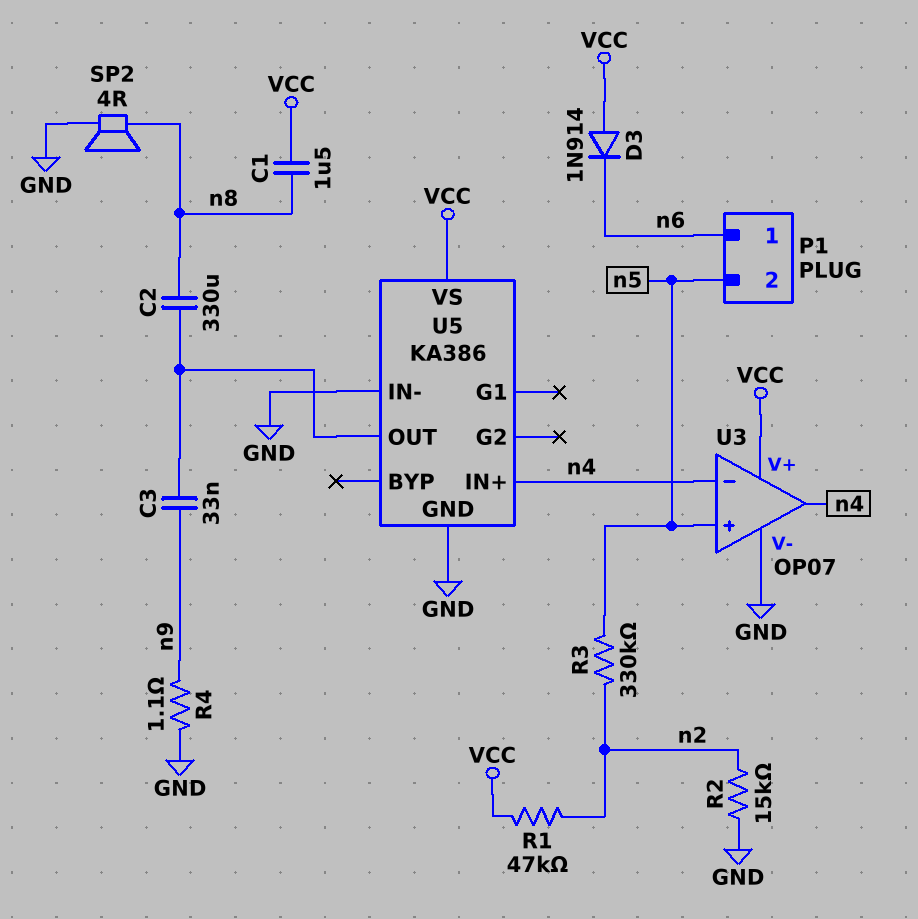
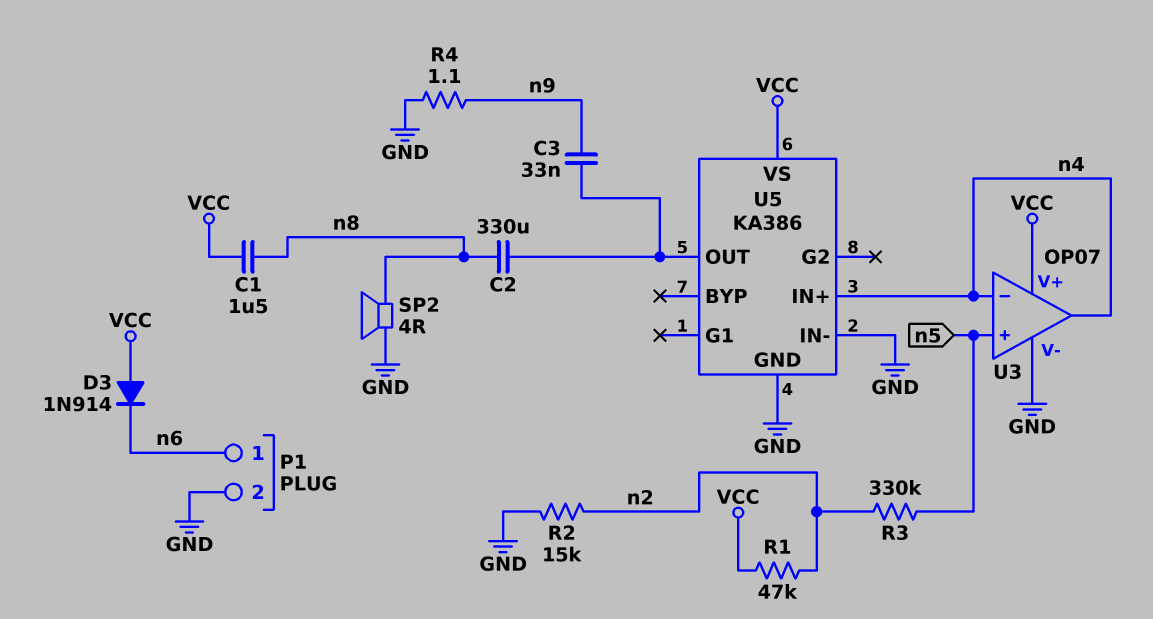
P1 pin 2: n5 -> GND

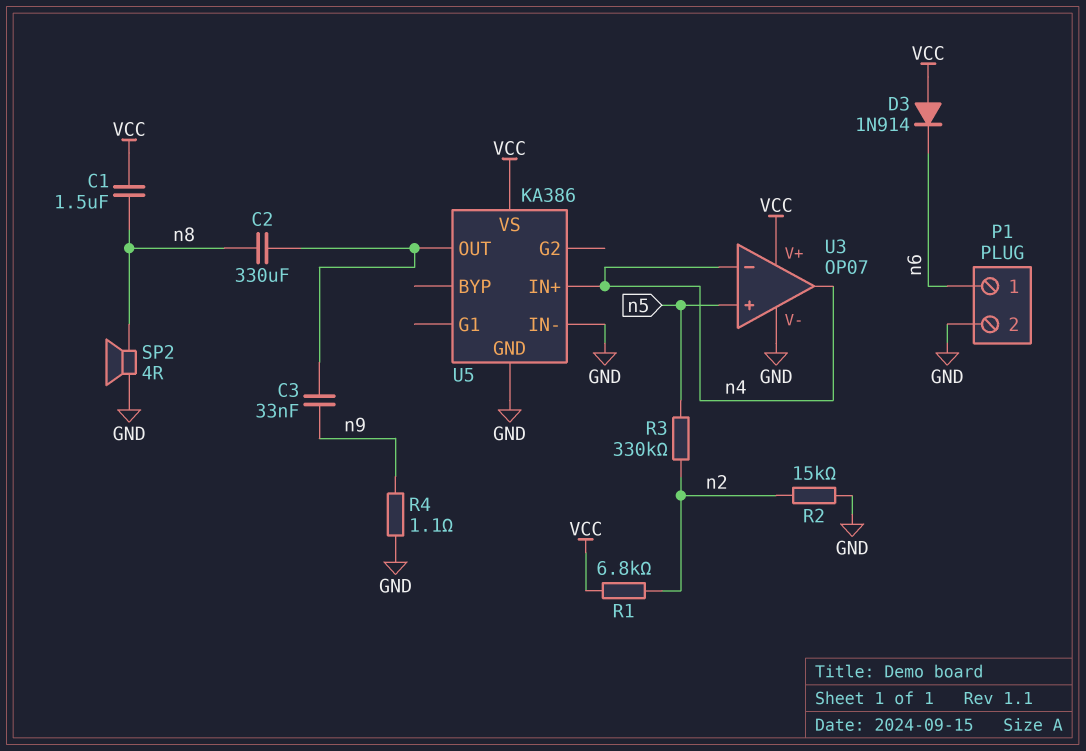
R1: 47k (VCC, n2) -> 6.8k (VCC, n2)

